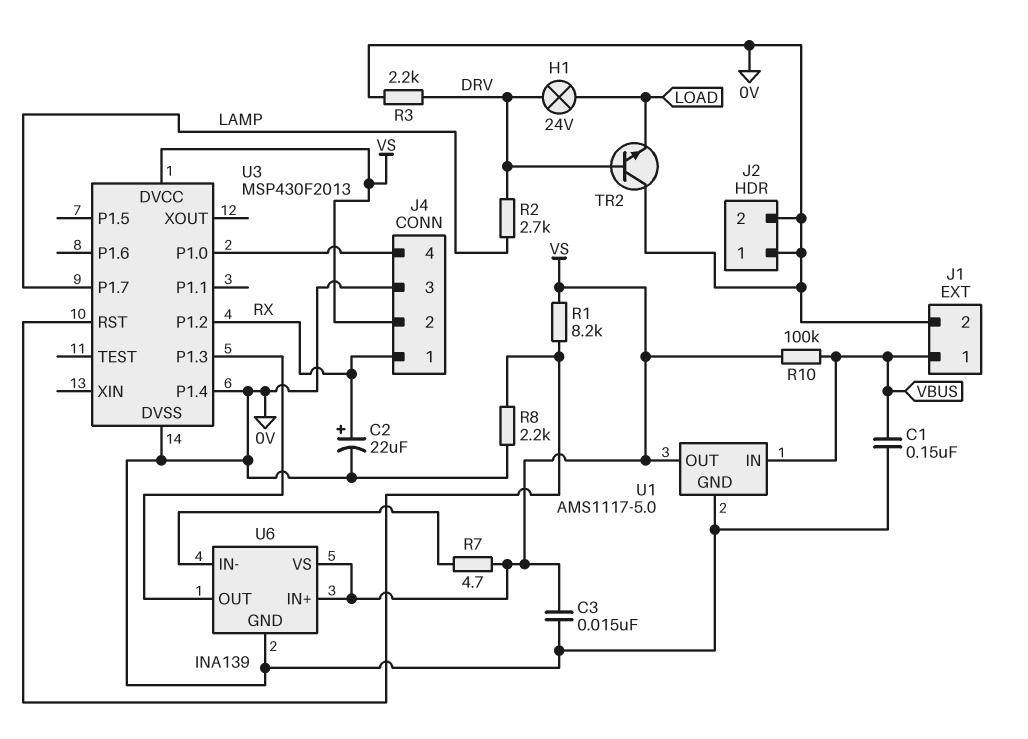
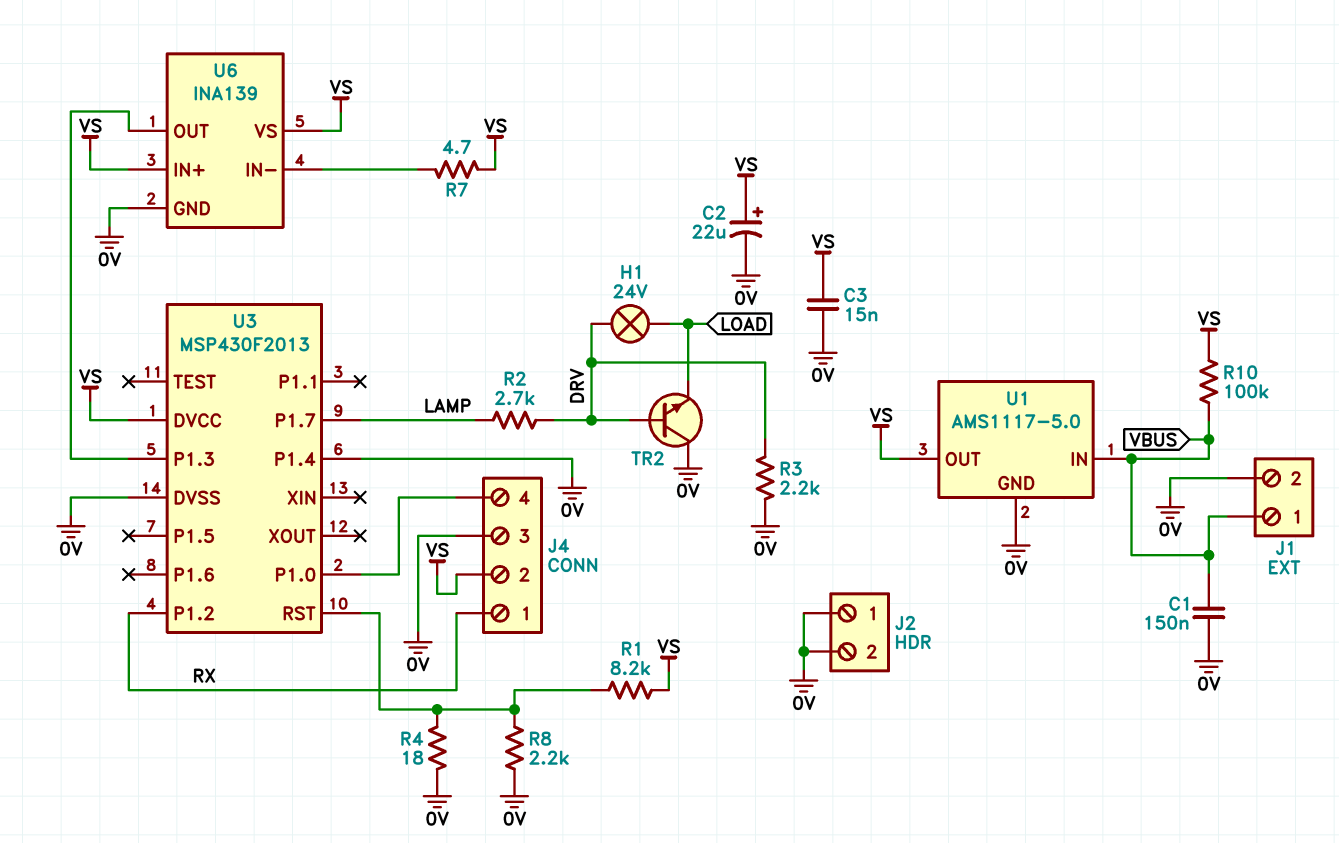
C2: 22uF (plus RX, minus 0V) -> 22uF (plus VS, minus 0V)
R4: none -> 18 (0V, U3/RST)

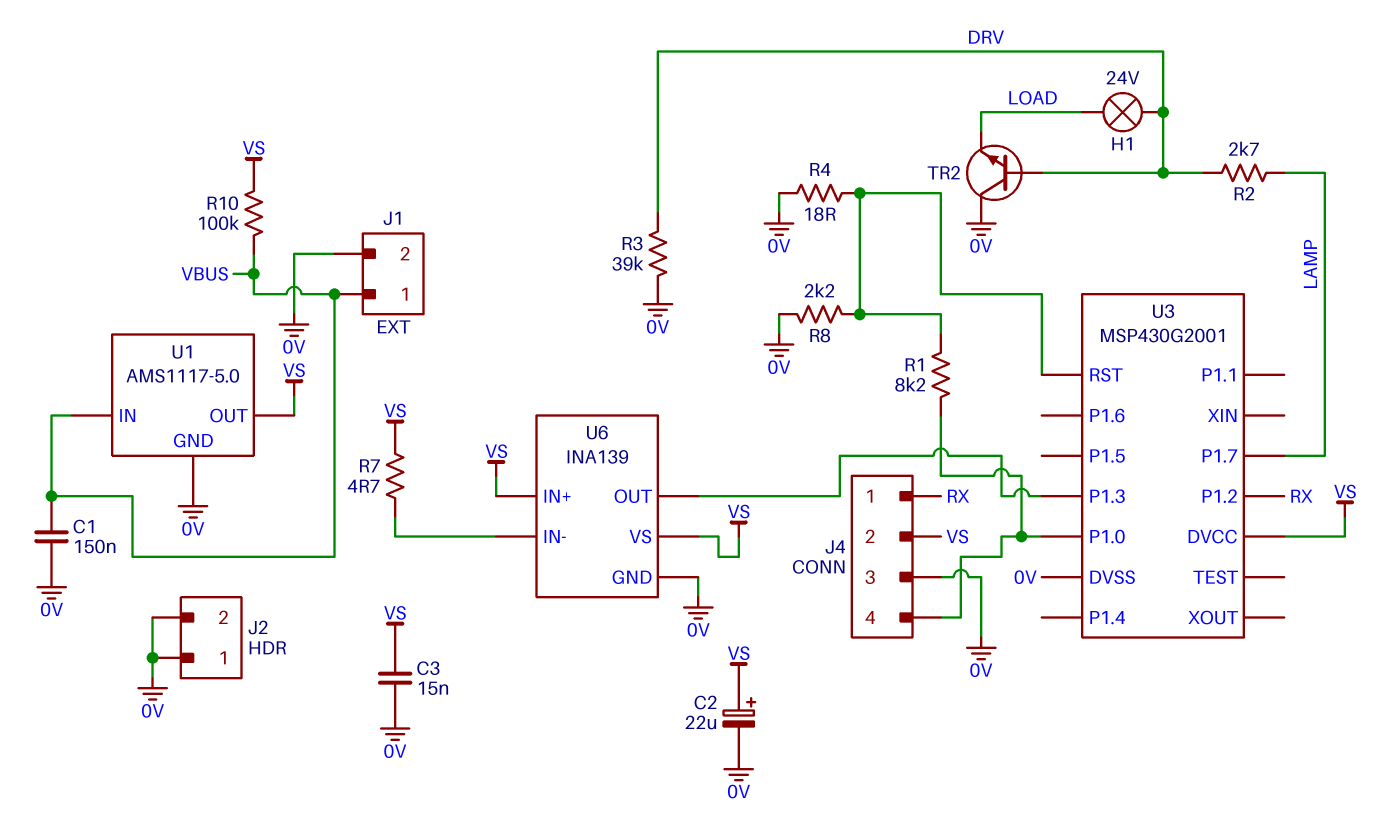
R1: 8.2k (U3/RST, VS) -> 8.2k (J4/4, U3/RST)
R3: 2.2k (0V, DRV) -> 39k (0V, DRV)
U3: MSP430F2013 -> MSP430G2001
U3 pin P1.4: 0V -> none

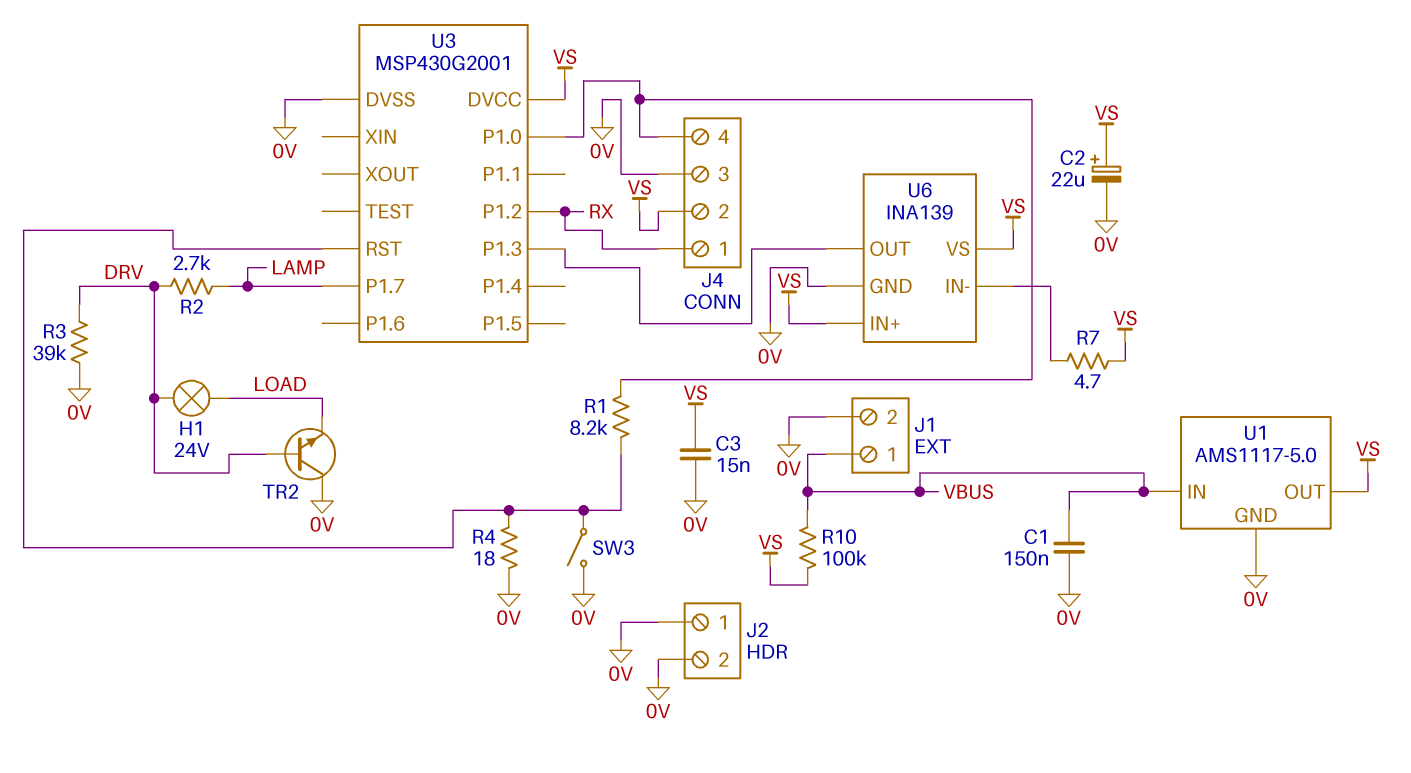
R8: 2.2k (0V, U3/RST) -> none
SW3: none -> switch (0V, U3/RST)

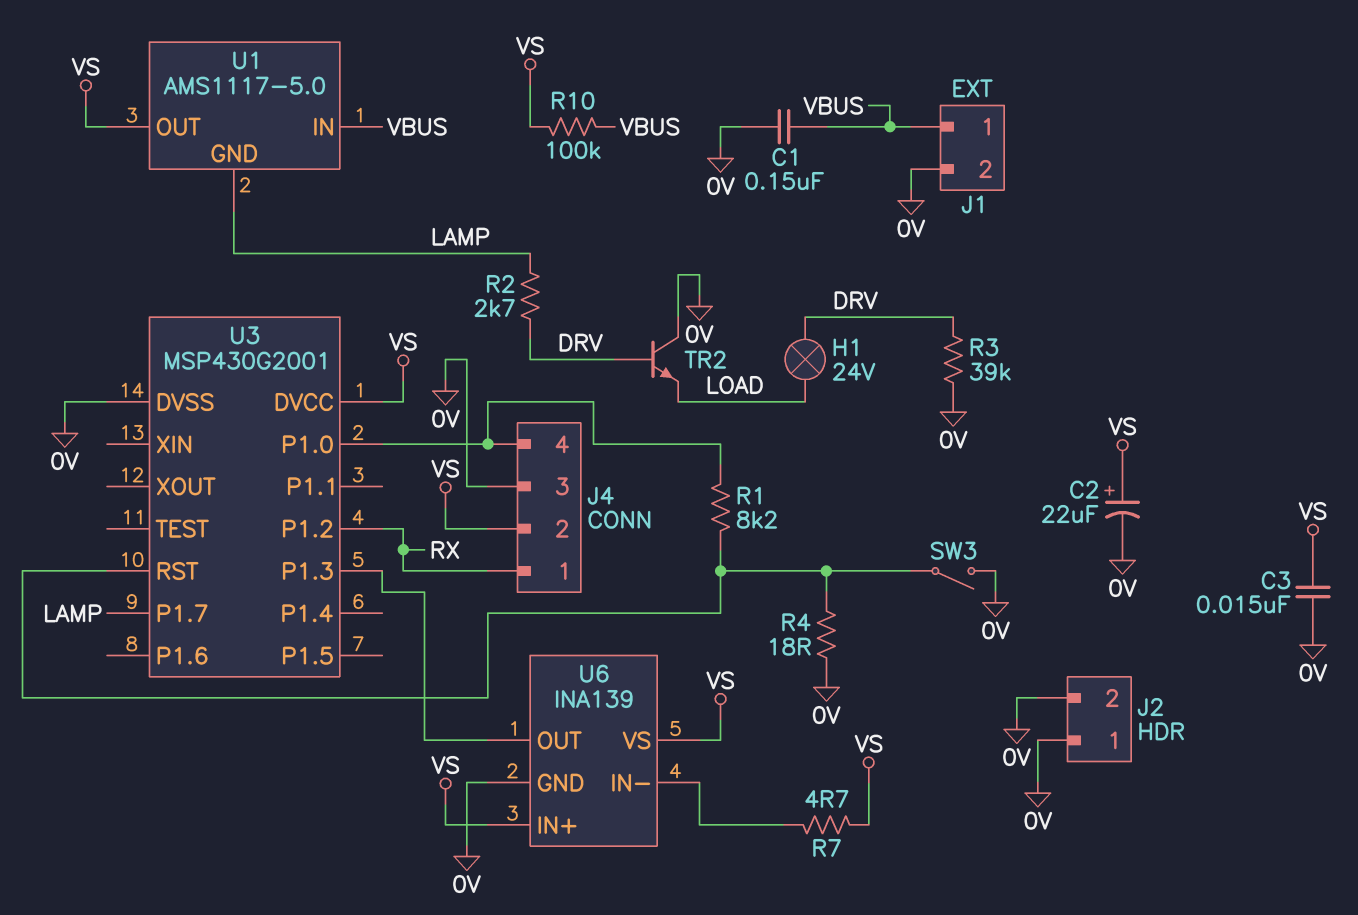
U1 pin GND: 0V -> LAMP

